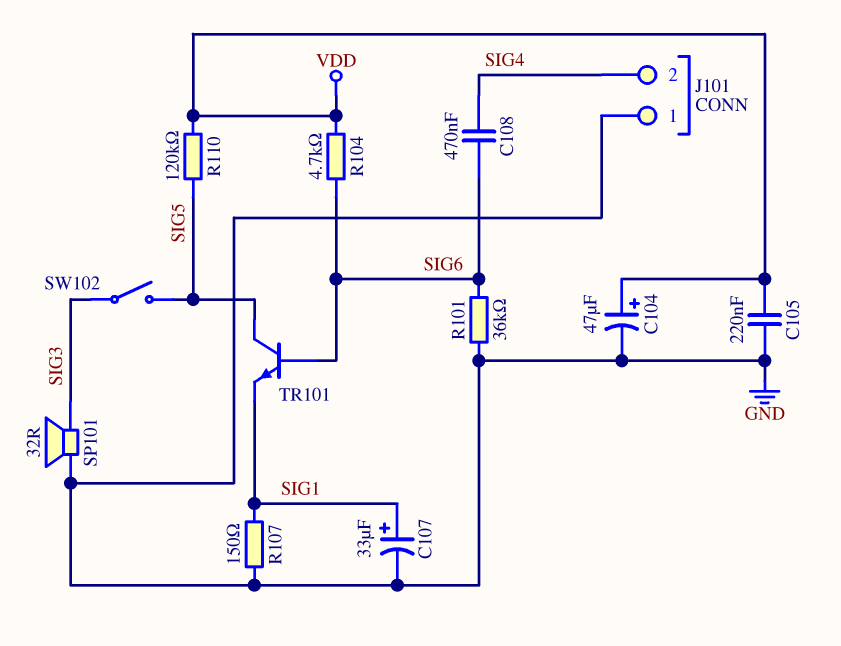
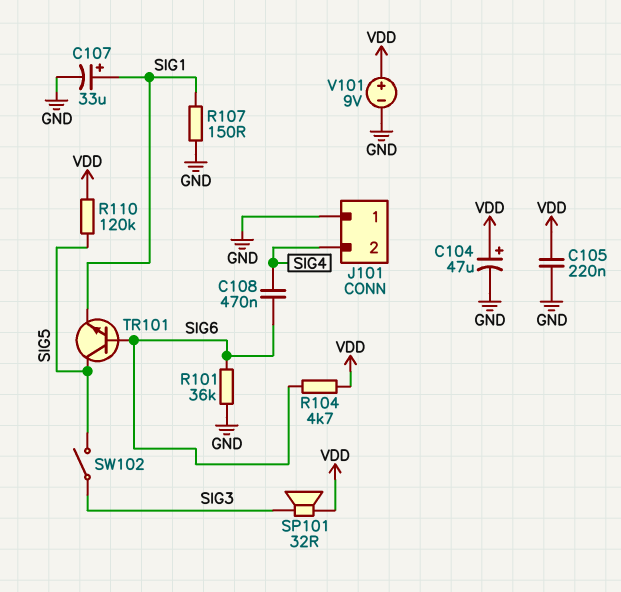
SP101: speaker 32R (GND, SIG3) -> speaker 32R (SIG3, VDD)
V101: none -> 9V (plus VDD, minus GND)

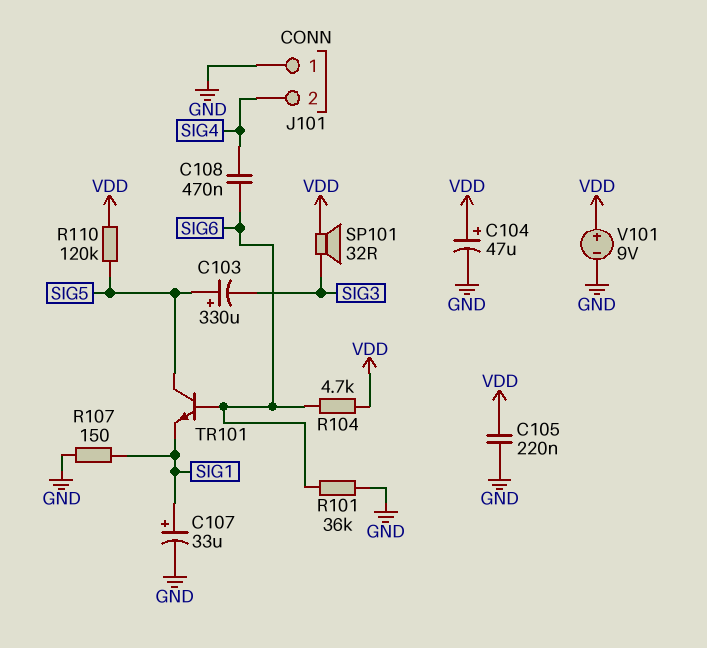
C103: none -> 330uF (plus SIG5, minus SIG3)
SW102: switch (SIG3, SIG5) -> none

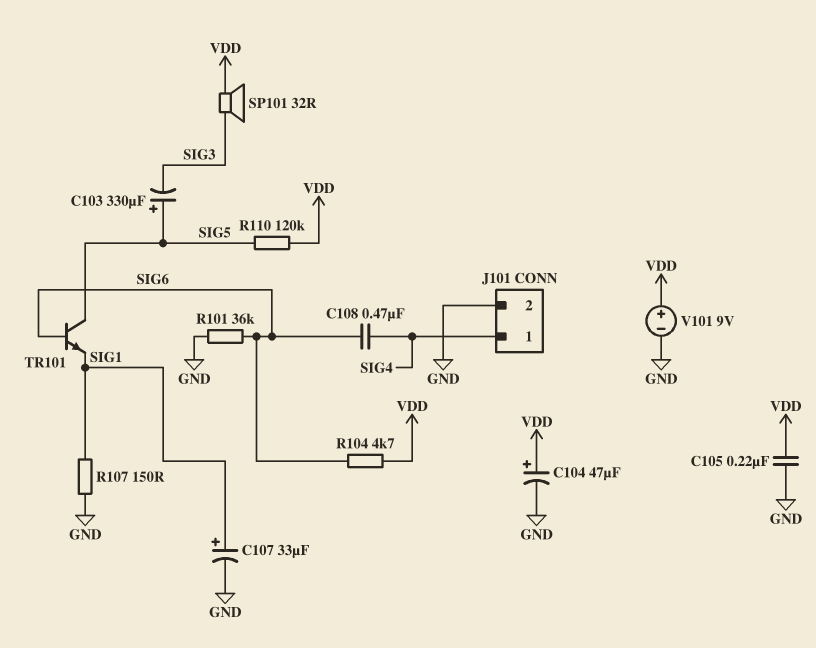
J101 pin 1: GND -> SIG4
J101 pin 2: SIG4 -> GND

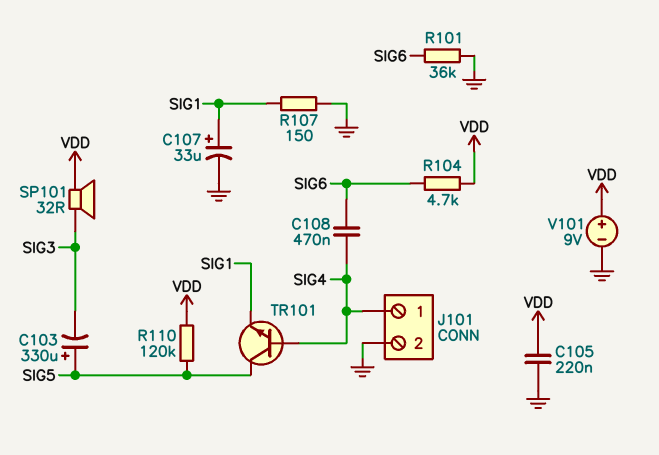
C104: 47uF (plus VDD, minus GND) -> none
TR101: NPN (B SIG6, C SIG5, E SIG1) -> NPN (B SIG4, C SIG5, E SIG1)

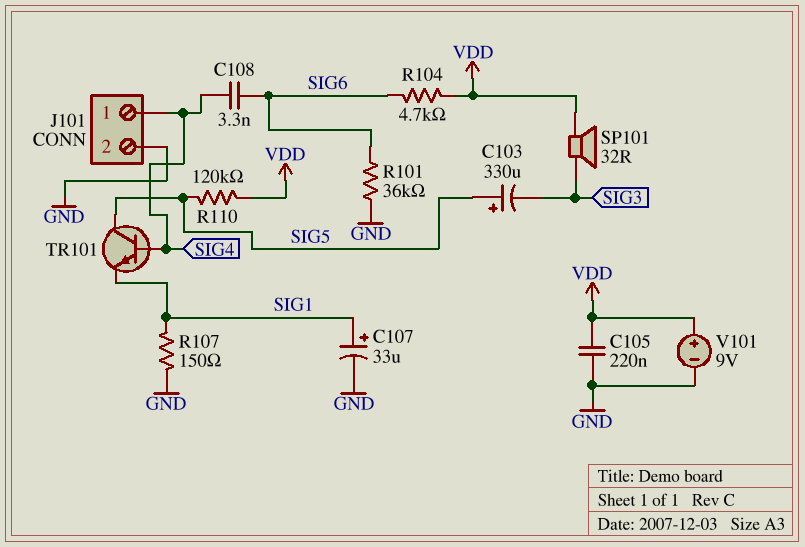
C108: 470nF (SIG4, SIG6) -> 3.3nF (SIG4, SIG6)

